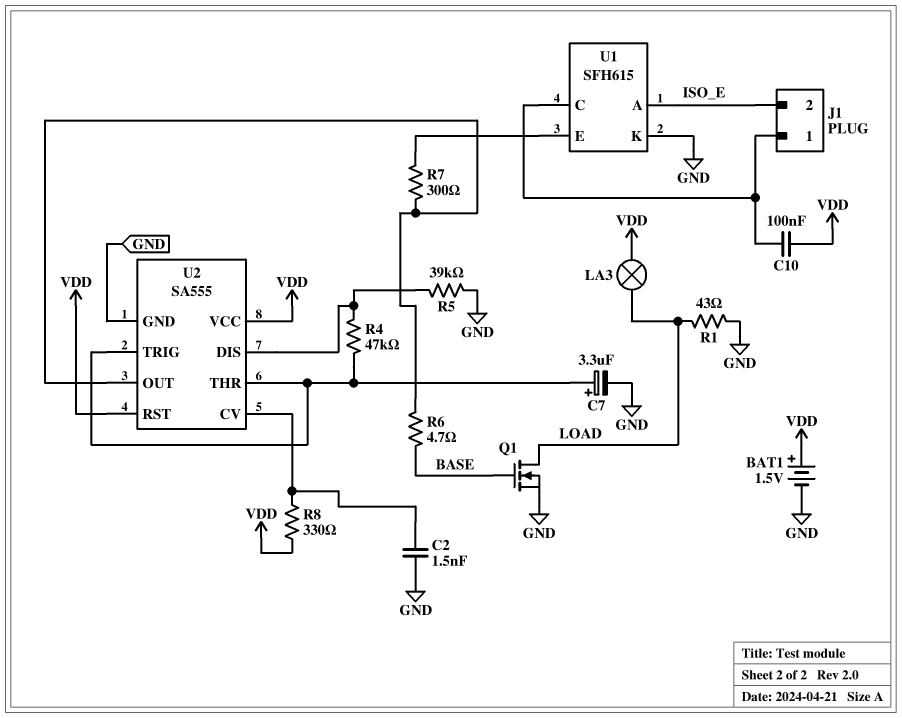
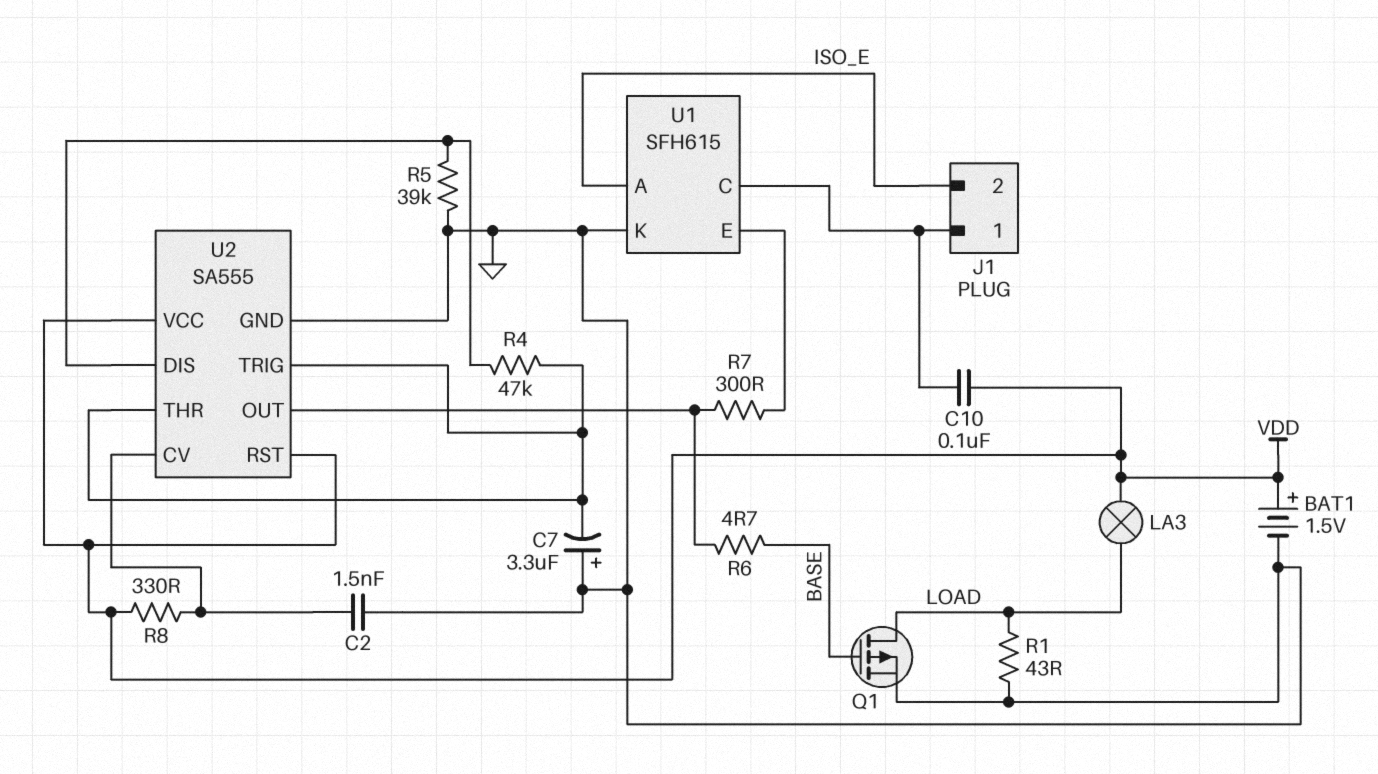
C7: 3.3uF (plus U2/THR, minus GND) -> 3.3uF (plus GND, minus U2/THR)
Q1: NMOS (G BASE, D LOAD, S GND) -> PMOS (G BASE, D LOAD, S GND)

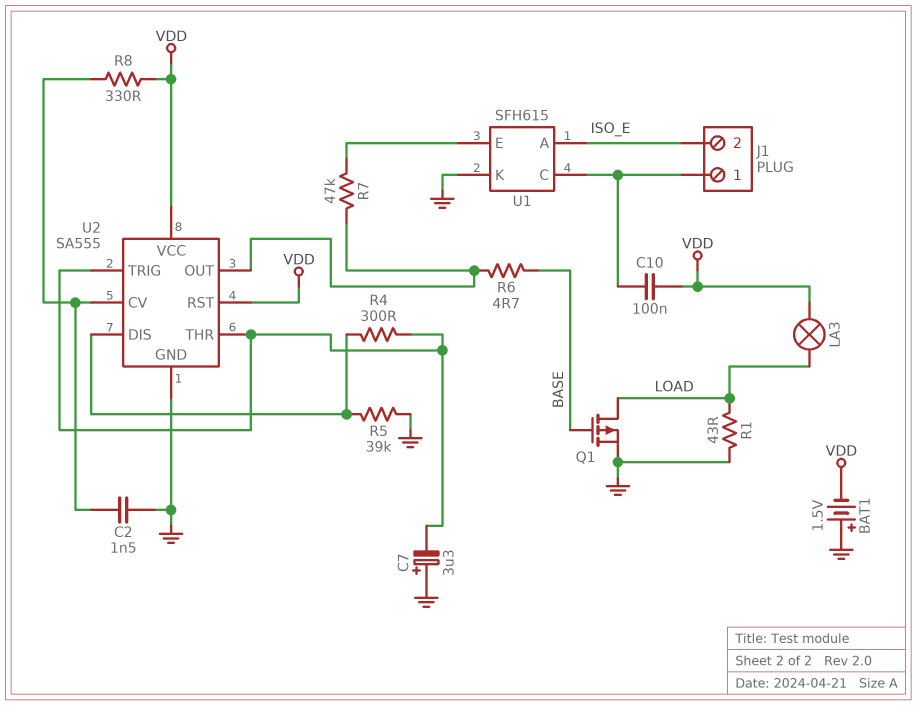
BAT1: 1.5V (plus VDD, minus GND) -> 1.5V (plus GND, minus VDD)
R4: 47k (U2/DIS, U2/THR) -> 300 (U2/DIS, U2/THR)
R7: 300 (U1/E, U2/OUT) -> 47k (U1/E, U2/OUT)

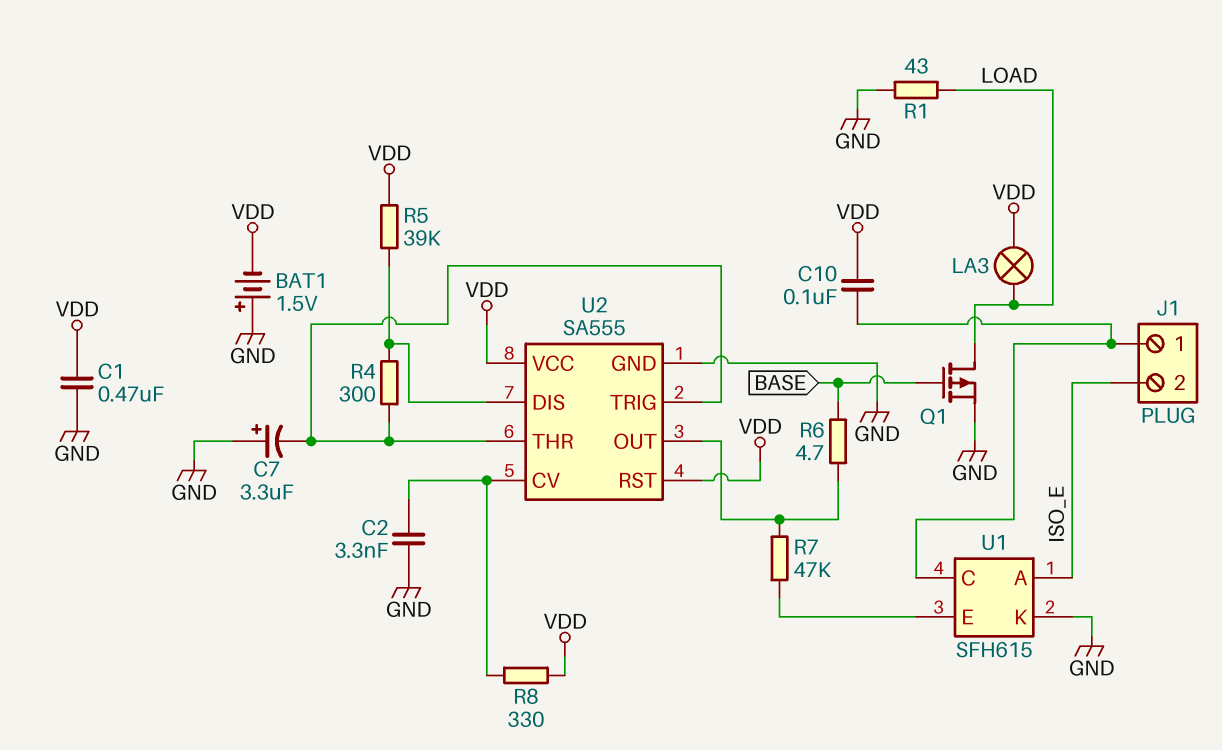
C1: none -> 470nF (GND, VDD)
C2: 1.5nF (GND, U2/CV) -> 3.3nF (GND, U2/CV)
R5: 39k (GND, U2/DIS) -> 39k (U2/DIS, VDD)

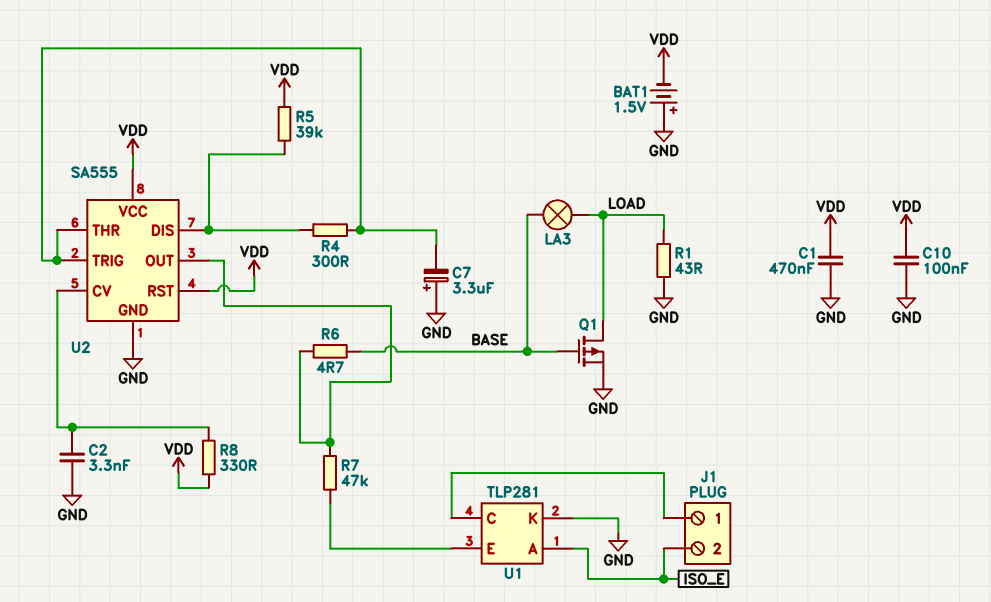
C10: 100nF (J1/1, VDD) -> 100nF (GND, VDD)
LA3: lamp (LOAD, VDD) -> lamp (BASE, LOAD)
U1: SFH615 -> TLP281

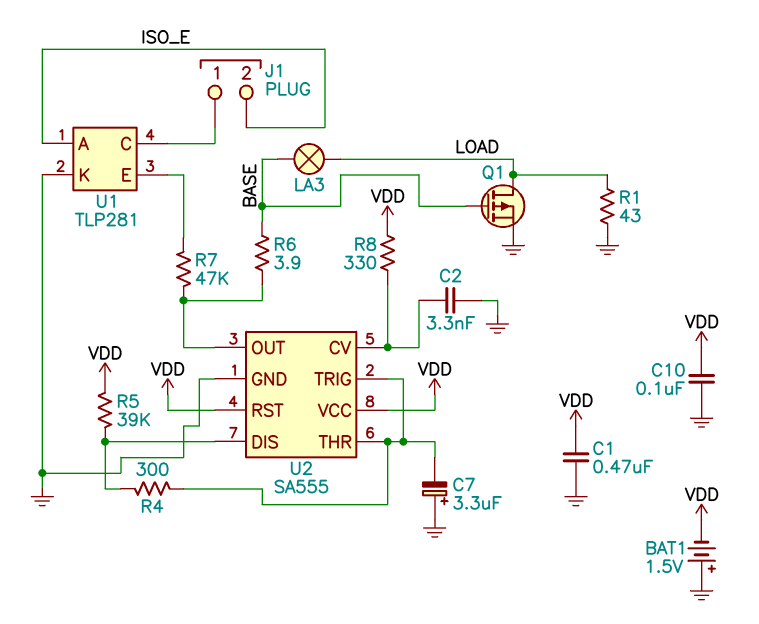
R6: 4.7 (BASE, U2/OUT) -> 3.9 (BASE, U2/OUT)

